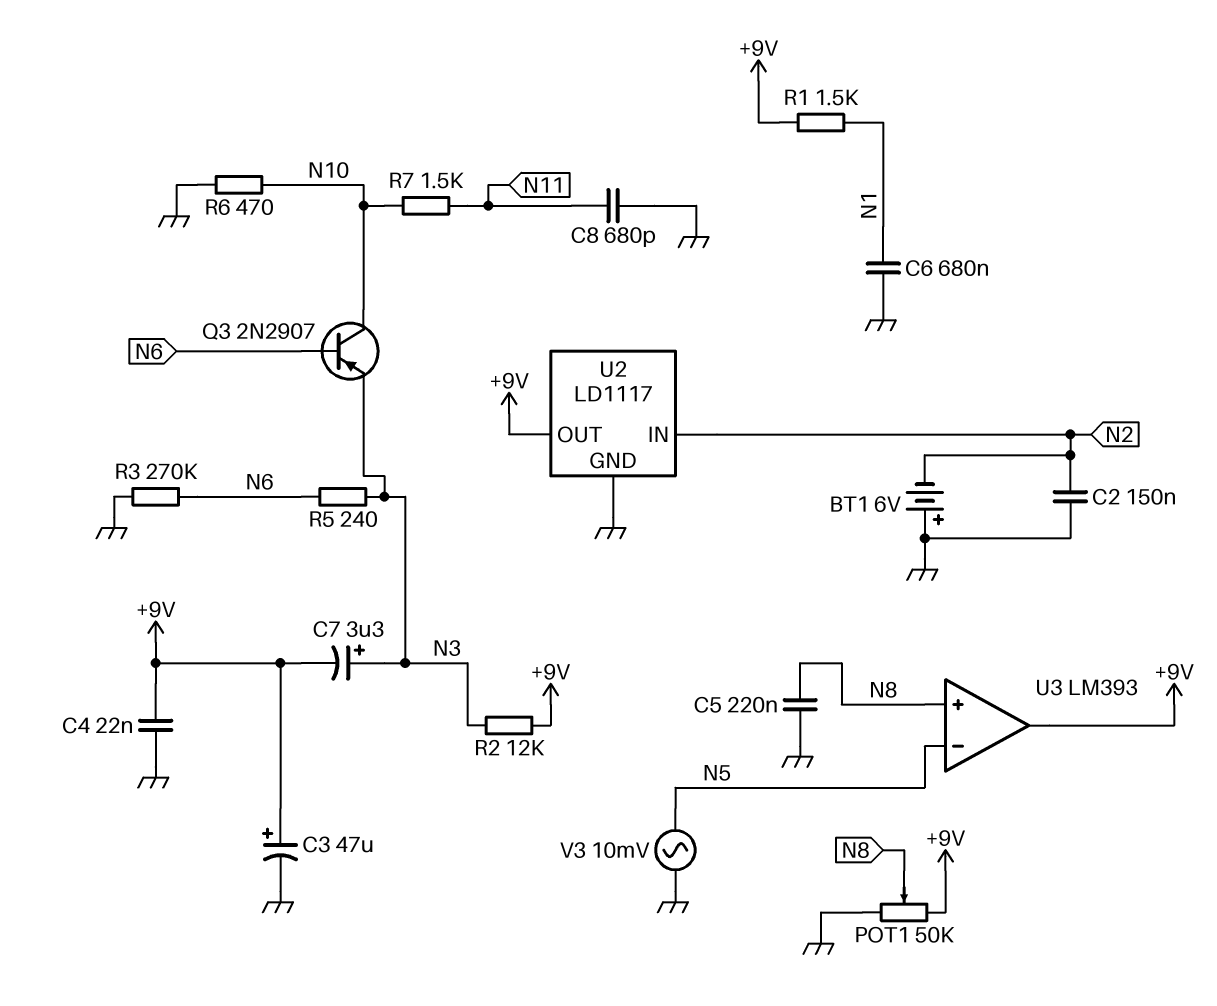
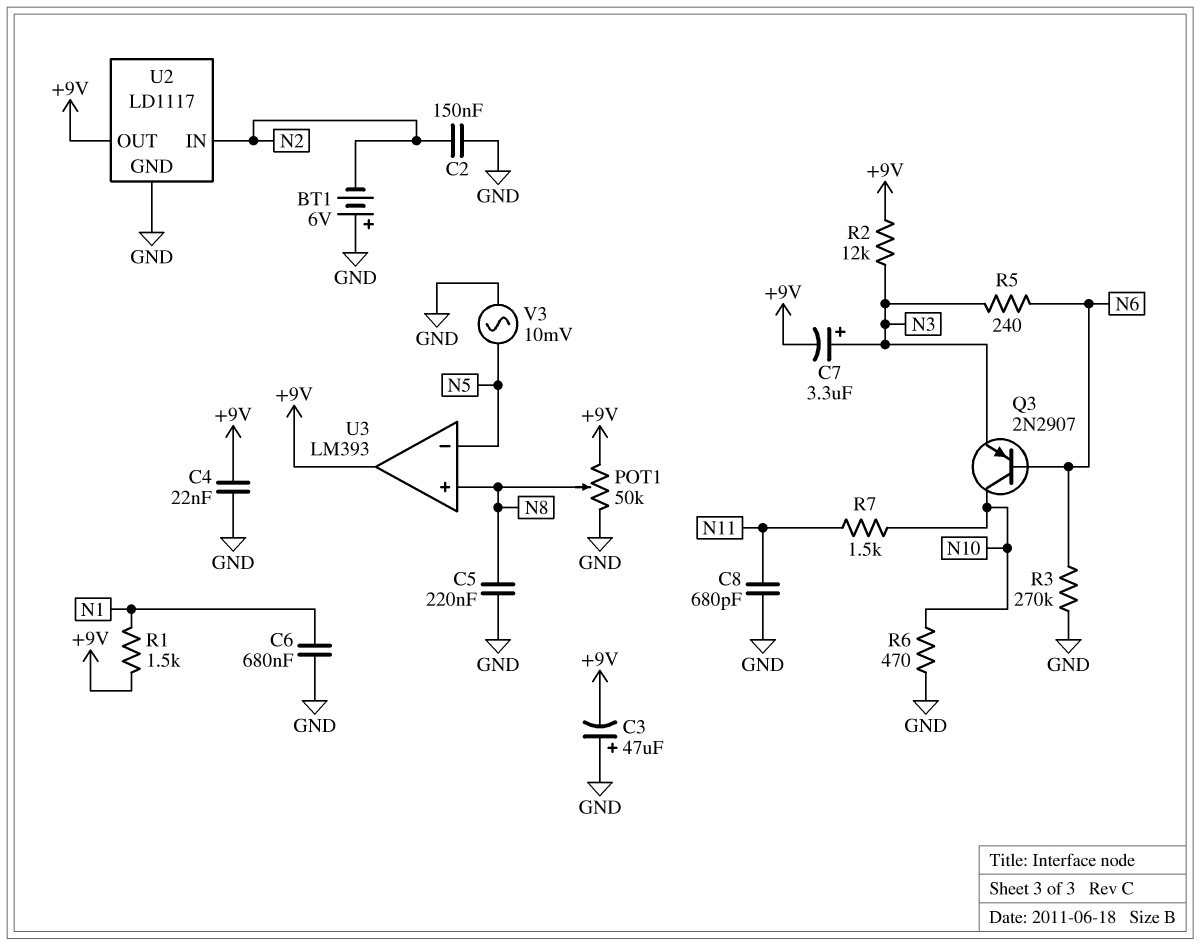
C3: 47uF (plus +9V, minus GND) -> 47uF (plus GND, minus +9V)

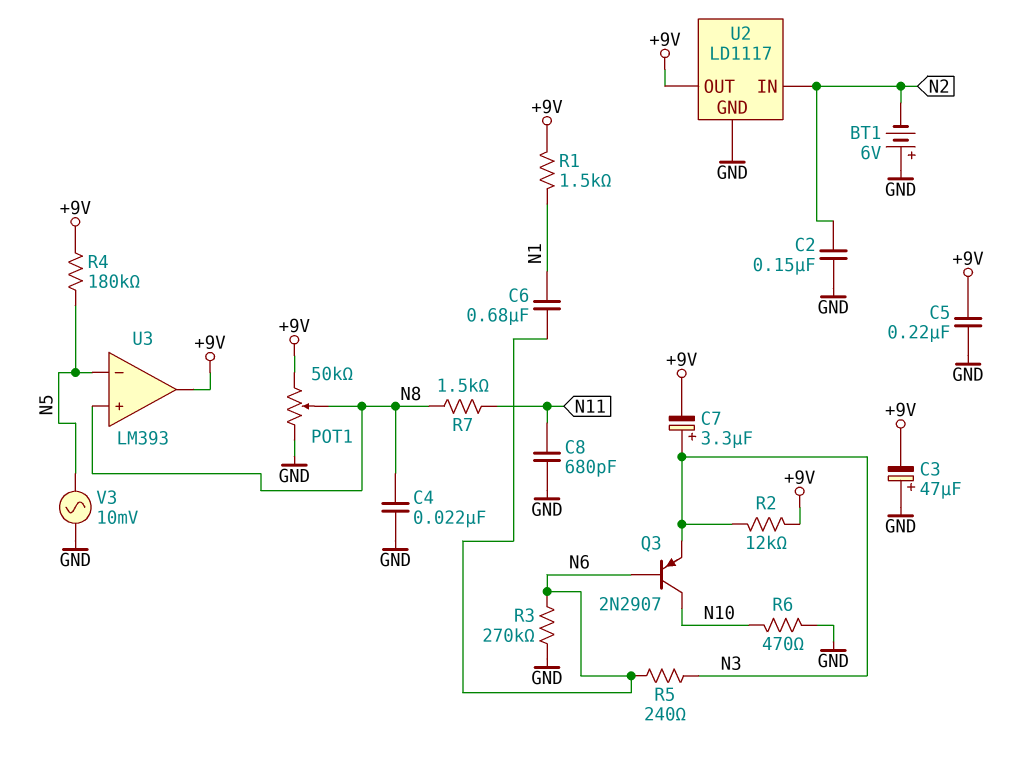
C4: 22nF (+9V, GND) -> 22nF (GND, N8)
C5: 220nF (GND, N8) -> 220nF (+9V, GND)
C6: 680nF (GND, N1) -> 680nF (N1, N6)
R4: none -> 180k (+9V, N5)
R7: 1.5k (N10, N11) -> 1.5k (N8, N11)

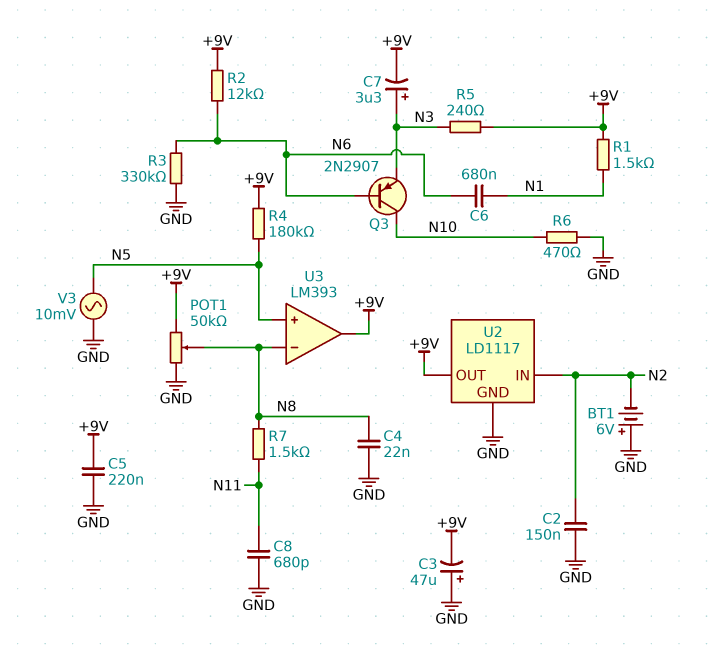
R2: 12k (+9V, N3) -> 12k (+9V, N6)
R3: 270k (GND, N6) -> 330k (GND, N6)
R5: 240 (N3, N6) -> 240 (+9V, N3)
U3 pin in+: N8 -> N5
U3 pin in-: N5 -> N8

